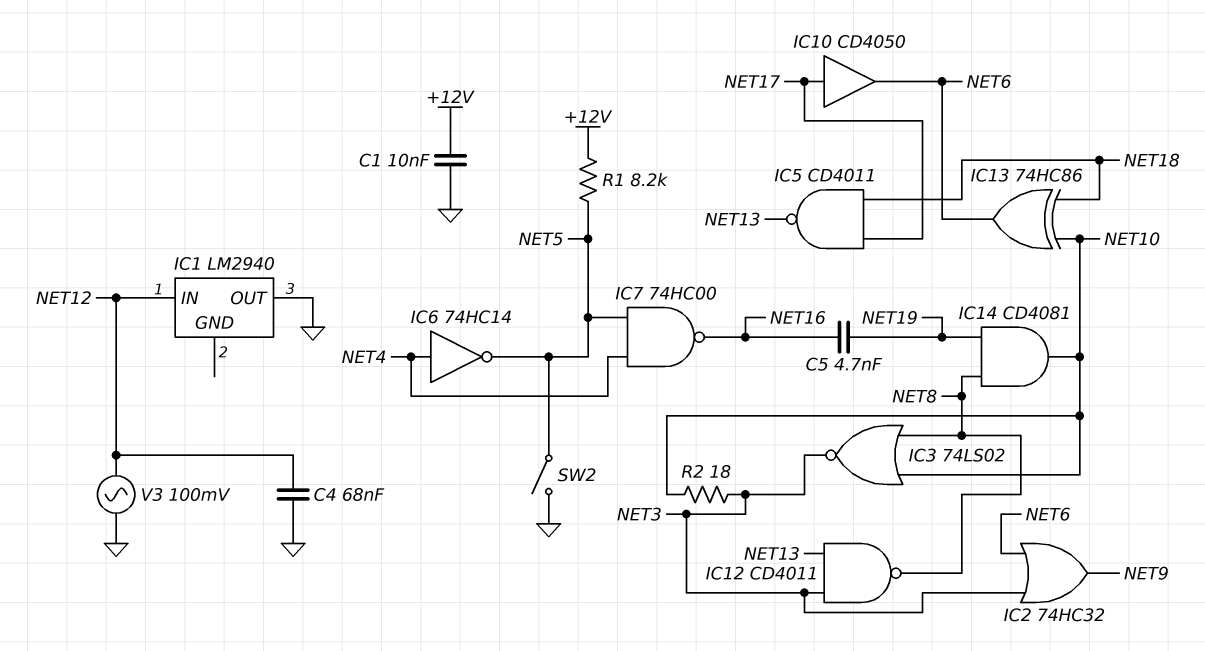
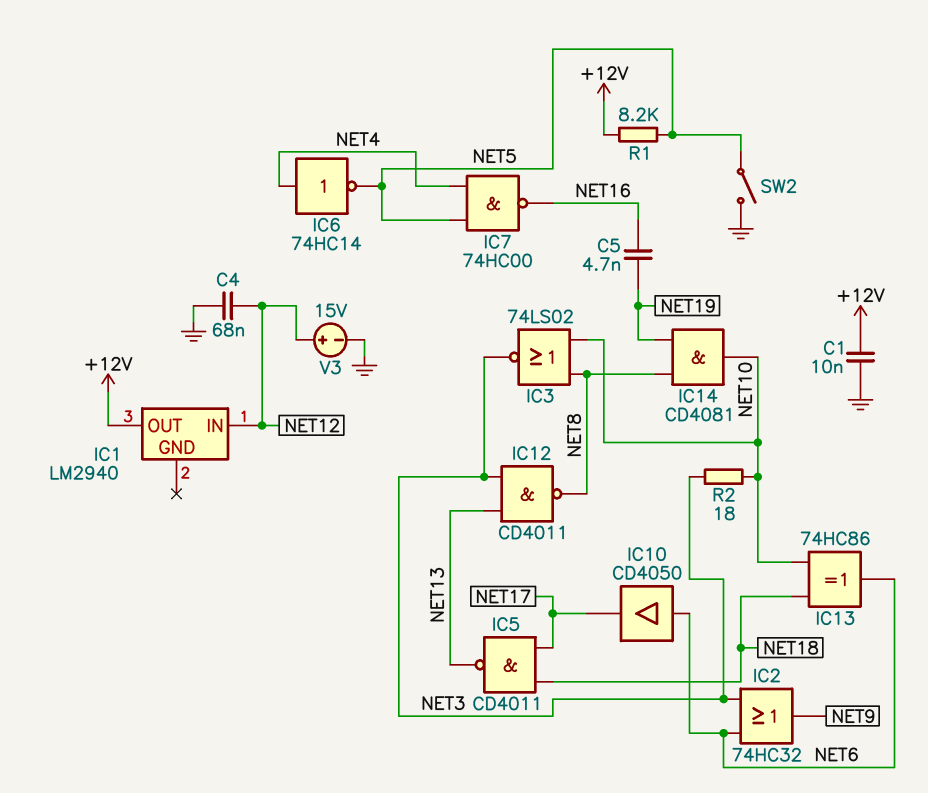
IC1 pin OUT: GND -> +12V
IC10: buffer CD4050 (in NET17, out NET6) -> buffer CD4050 (in NET6, out NET17)
V3: AC 100mV (GND, NET12) -> 15V (plus NET12, minus GND)

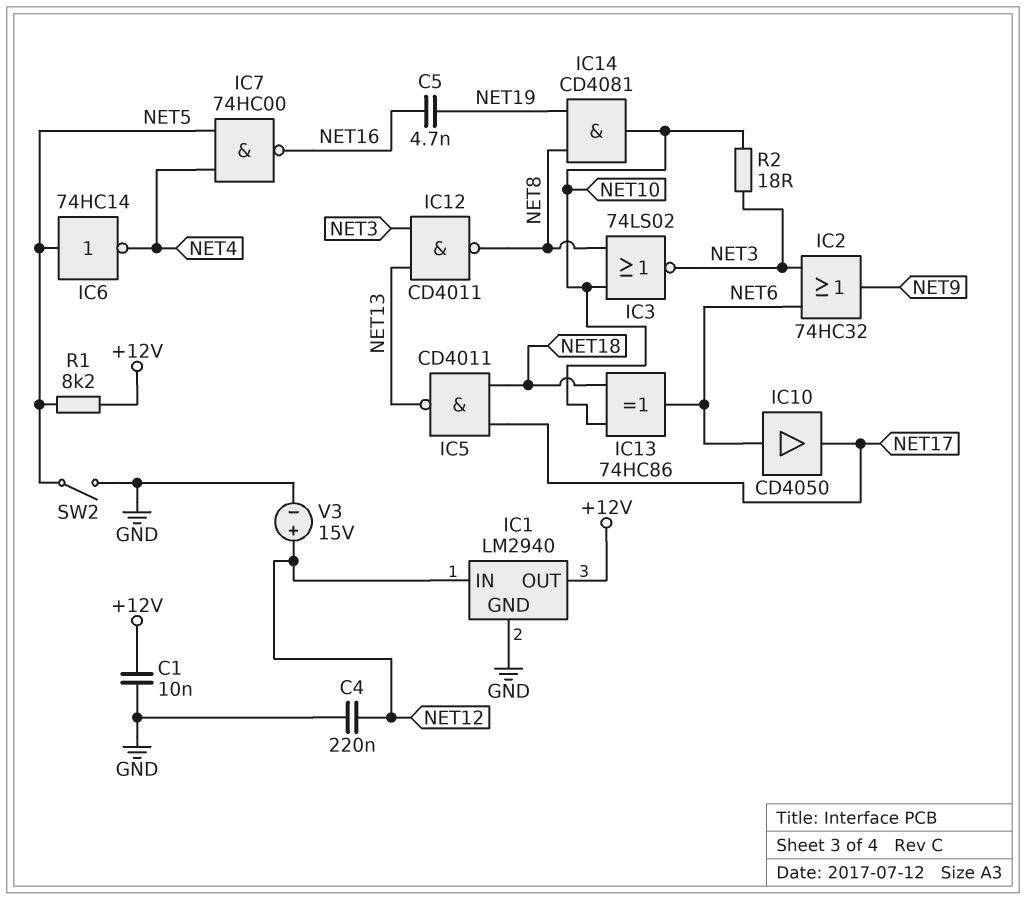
C4: 68nF (GND, NET12) -> 220nF (GND, NET12)
IC1 pin GND: none -> GND
IC6: NOT 74HC14 (in NET4, out NET5) -> NOT 74HC14 (in NET5, out NET4)

